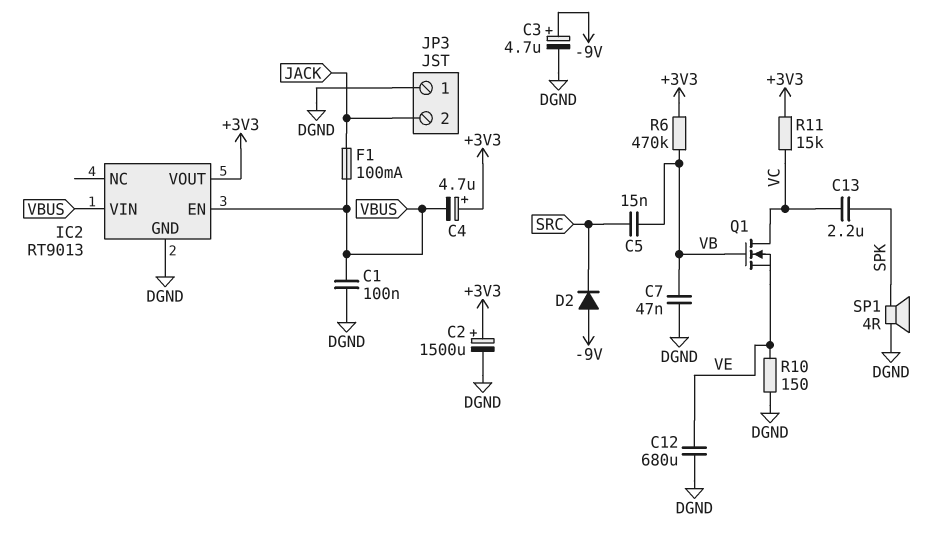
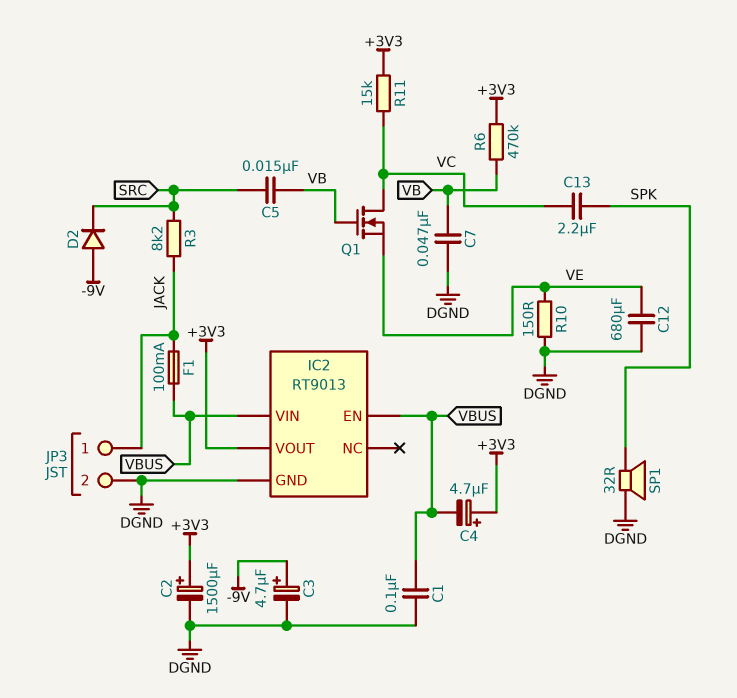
JP3 pin 1: DGND -> JACK
JP3 pin 2: JACK -> DGND
R3: none -> 8.2k (JACK, SRC)
SP1: speaker 4R (DGND, SPK) -> speaker 32R (DGND, SPK)

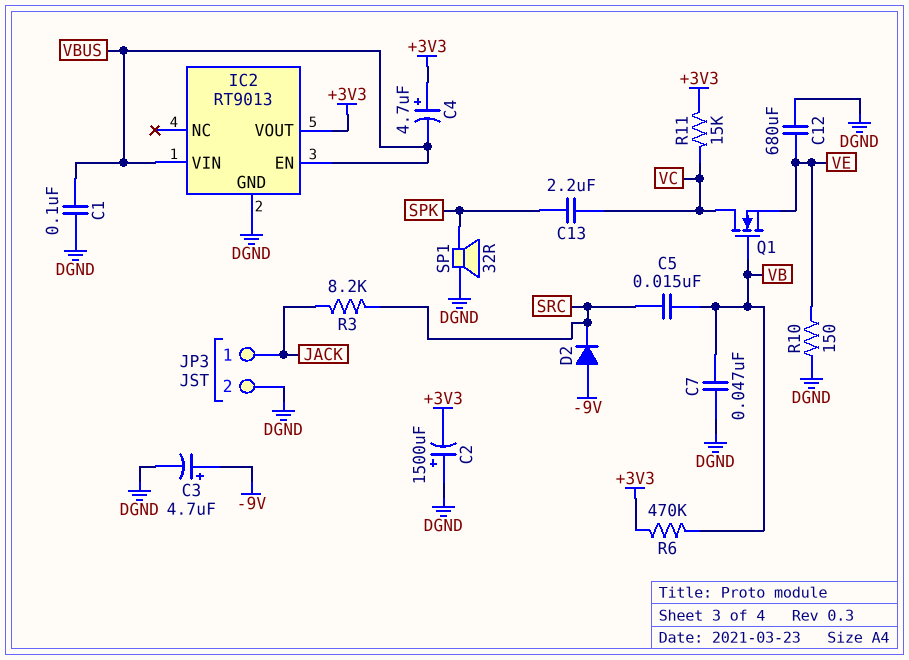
C2: 1500uF (plus +3V3, minus DGND) -> 1500uF (plus DGND, minus +3V3)
F1: 100mA (JACK, VBUS) -> none

